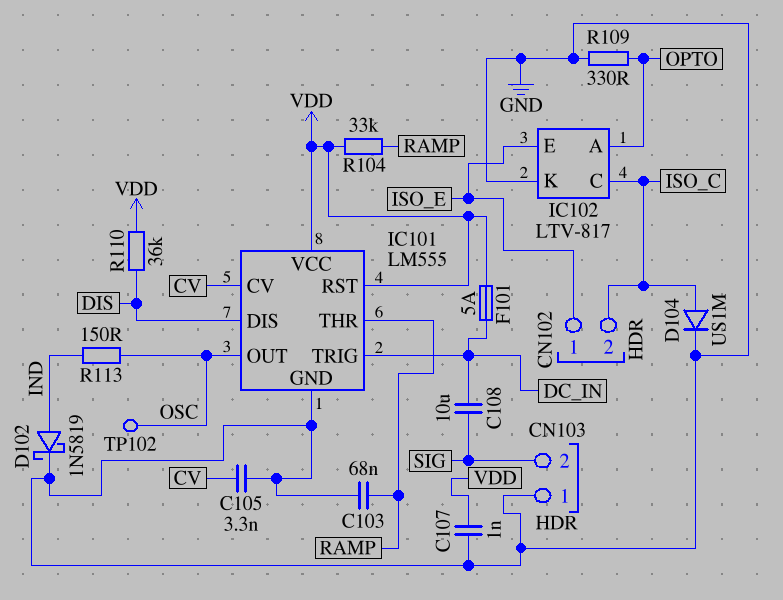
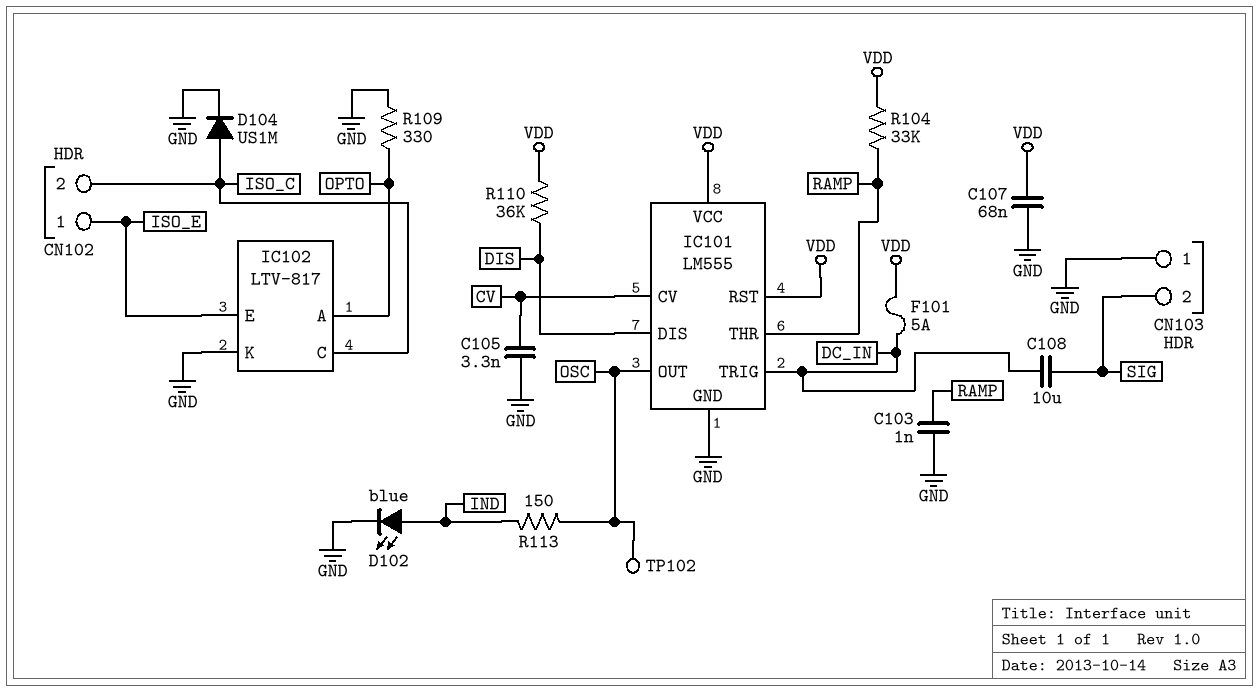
C103: 68nF (GND, RAMP) -> 1nF (GND, RAMP)
C107: 1nF (GND, VDD) -> 68nF (GND, VDD)
D102: schottky 1N5819 (A IND, K GND) -> LED blue (A IND, K GND)

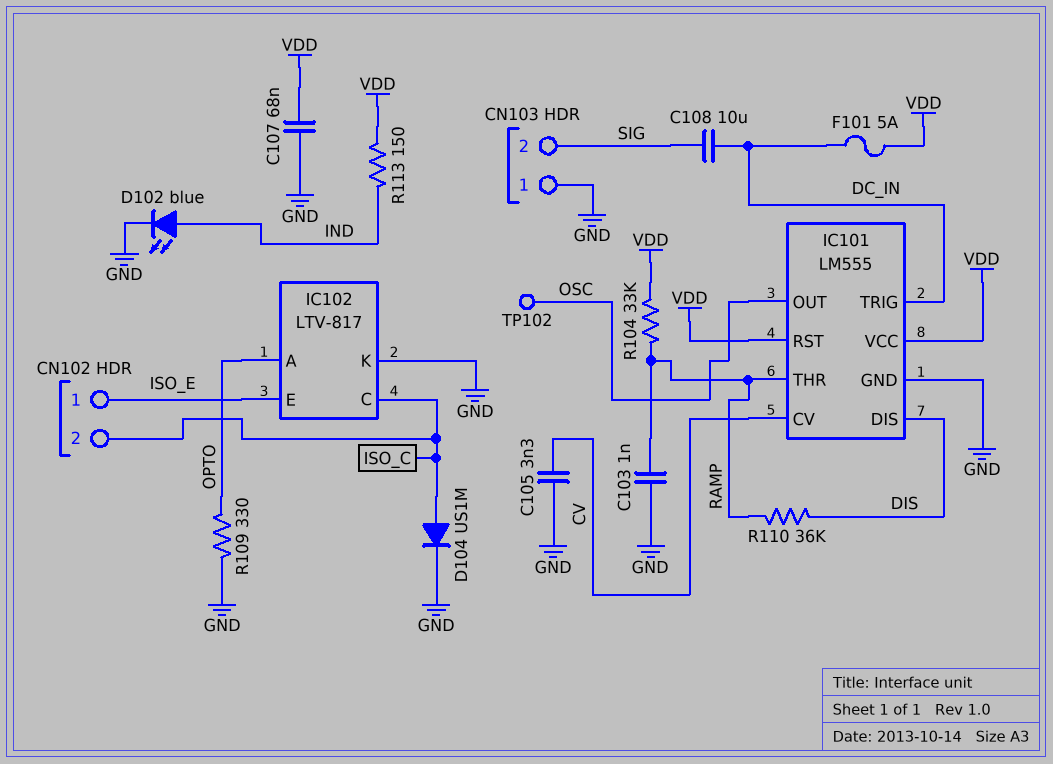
R110: 36k (DIS, VDD) -> 36k (DIS, RAMP)
R113: 150 (IND, OSC) -> 150 (IND, VDD)

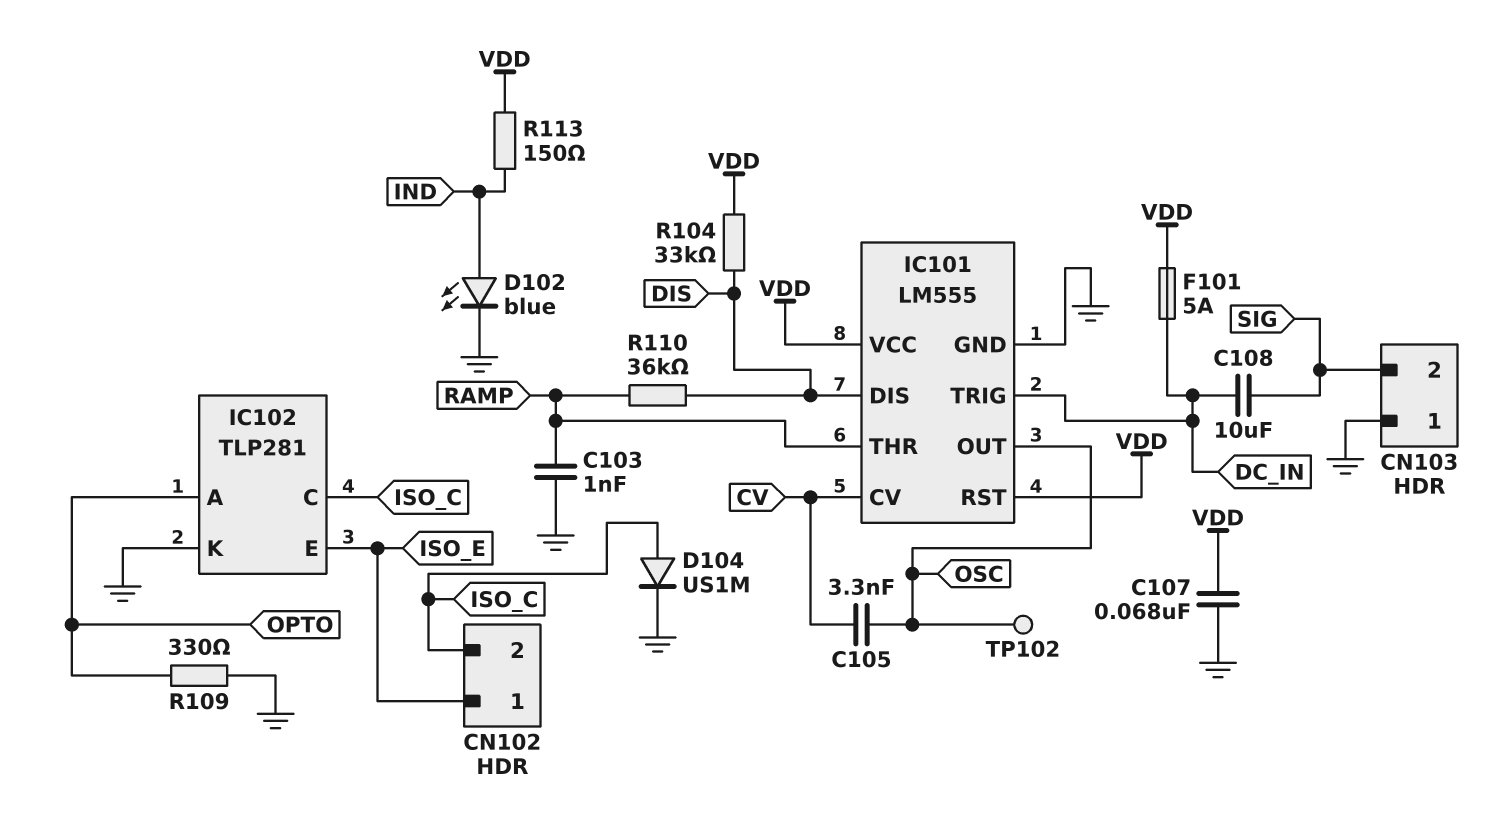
C105: 3.3nF (CV, GND) -> 3.3nF (CV, OSC)
IC102: LTV-817 -> TLP281
R104: 33k (RAMP, VDD) -> 33k (DIS, VDD)

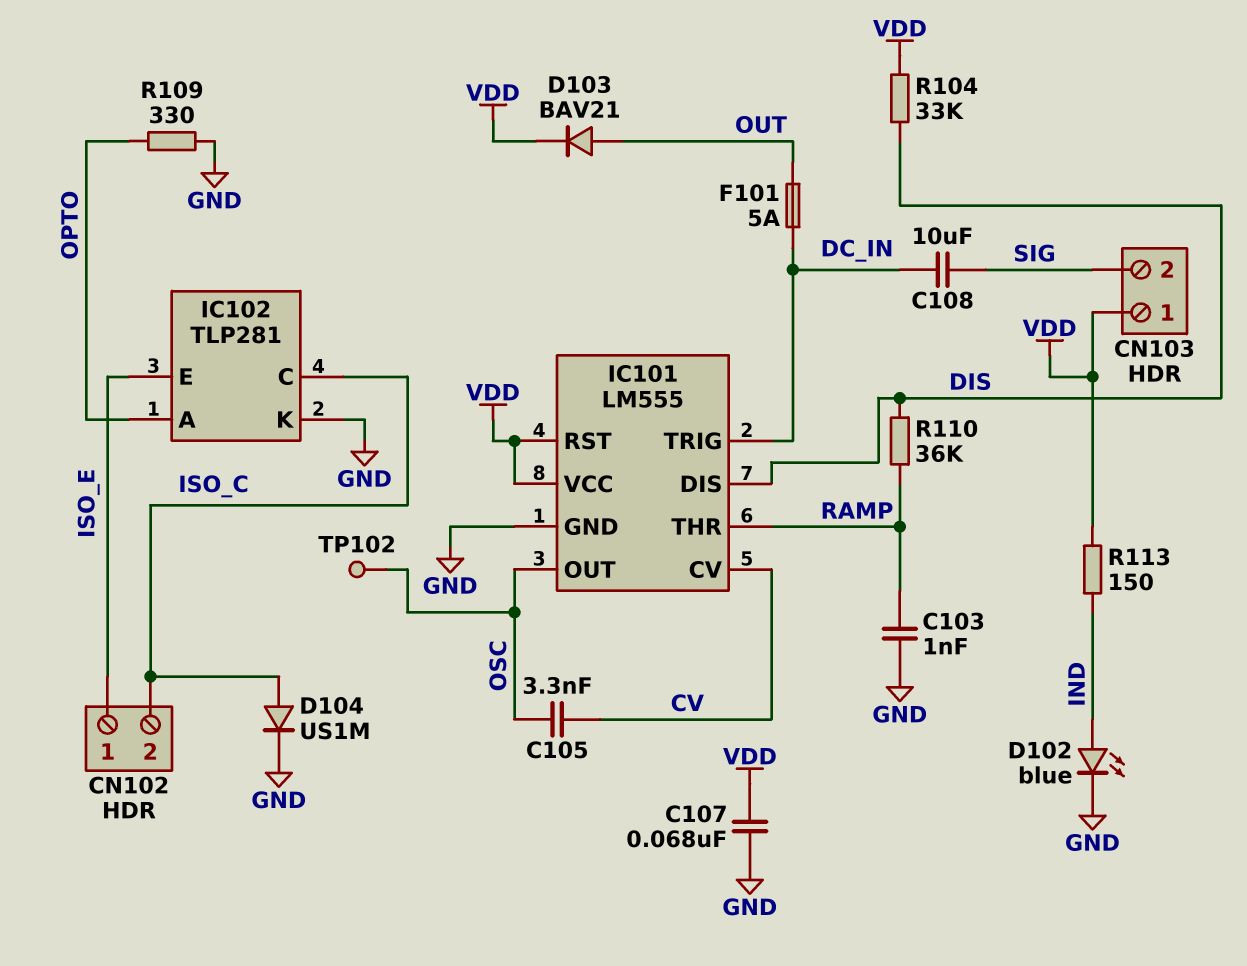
CN103 pin 1: GND -> VDD
D103: none -> diode BAV21 (A OUT, K VDD)
F101: 5A (DC_IN, VDD) -> 5A (DC_IN, OUT)

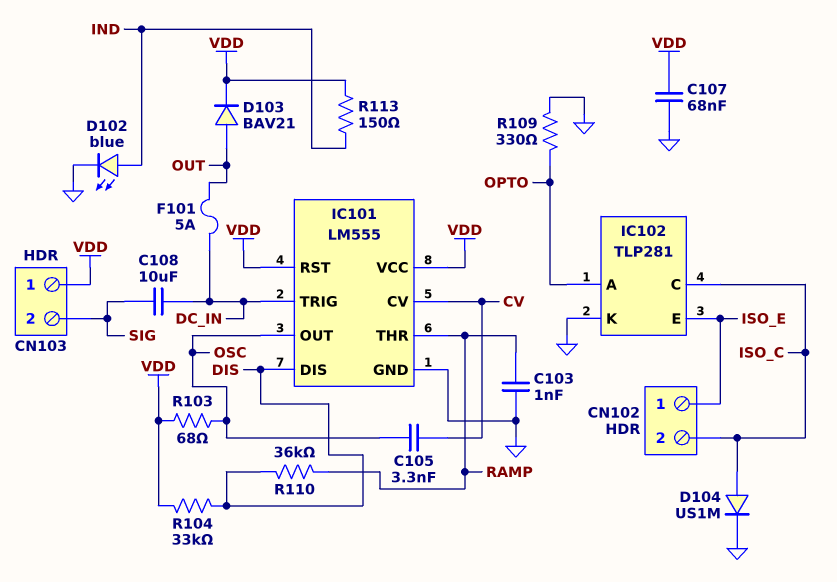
R103: none -> 68 (OSC, VDD)
TP102: test point (OSC) -> none

